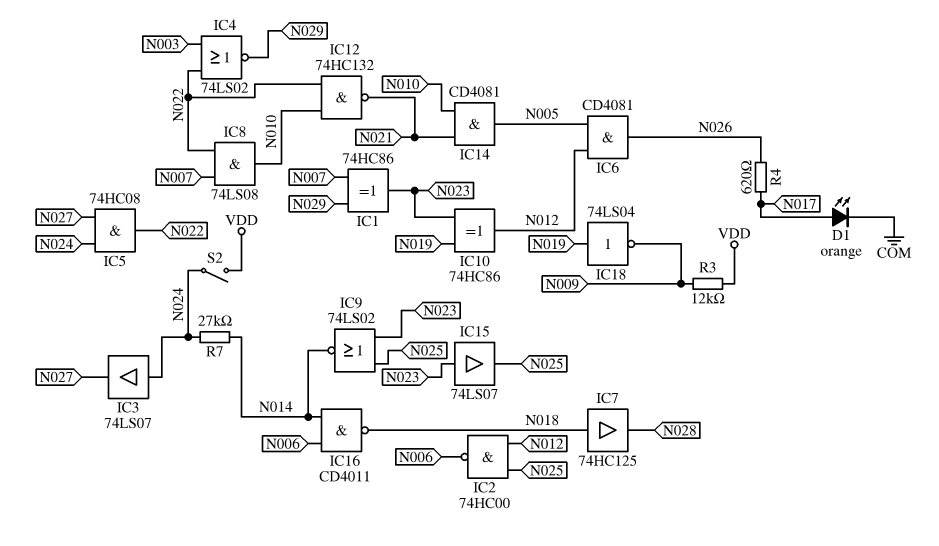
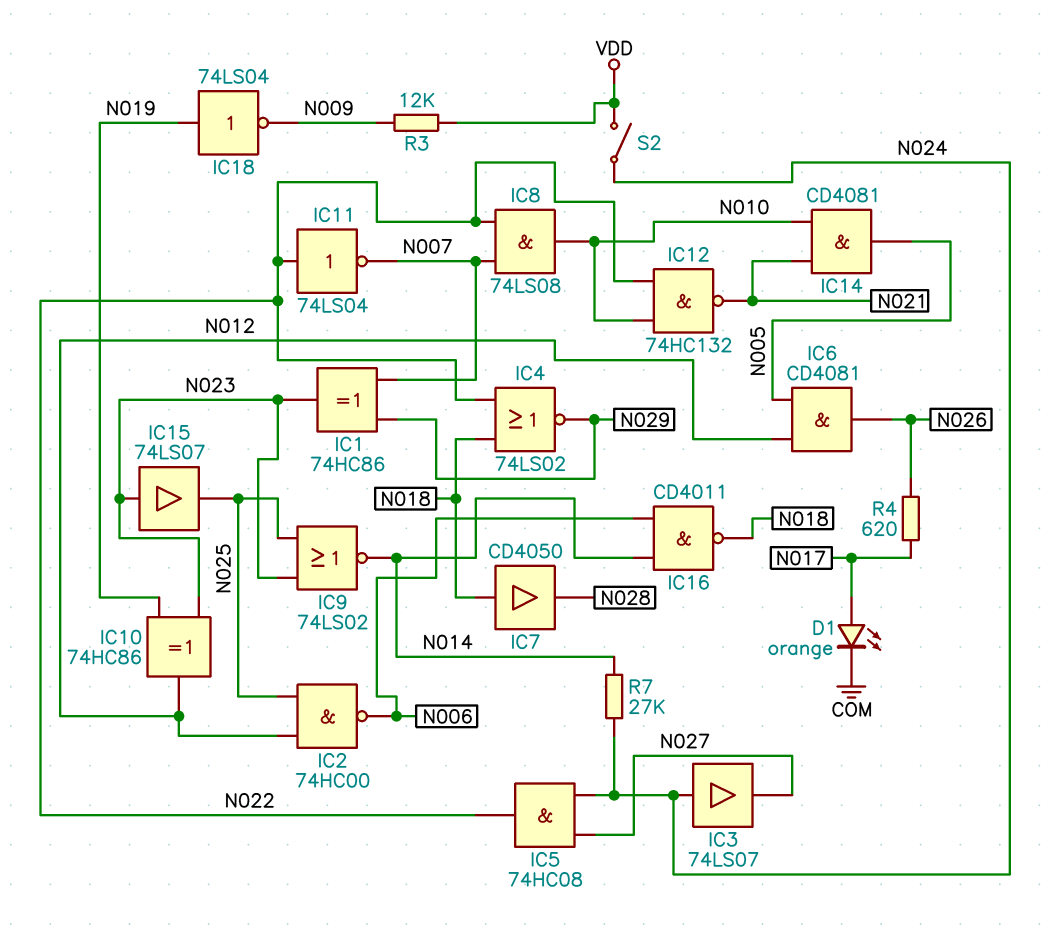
IC4: NOR 74LS02 (in N003, in N022, out N029) -> NOR 74LS02 (in N018, in N022, out N029)
IC7: buffer 74HC125 (in N018, out N028) -> buffer CD4050 (in N018, out N028)
IC11: none -> NOT 74LS04 (in N022, out N007)

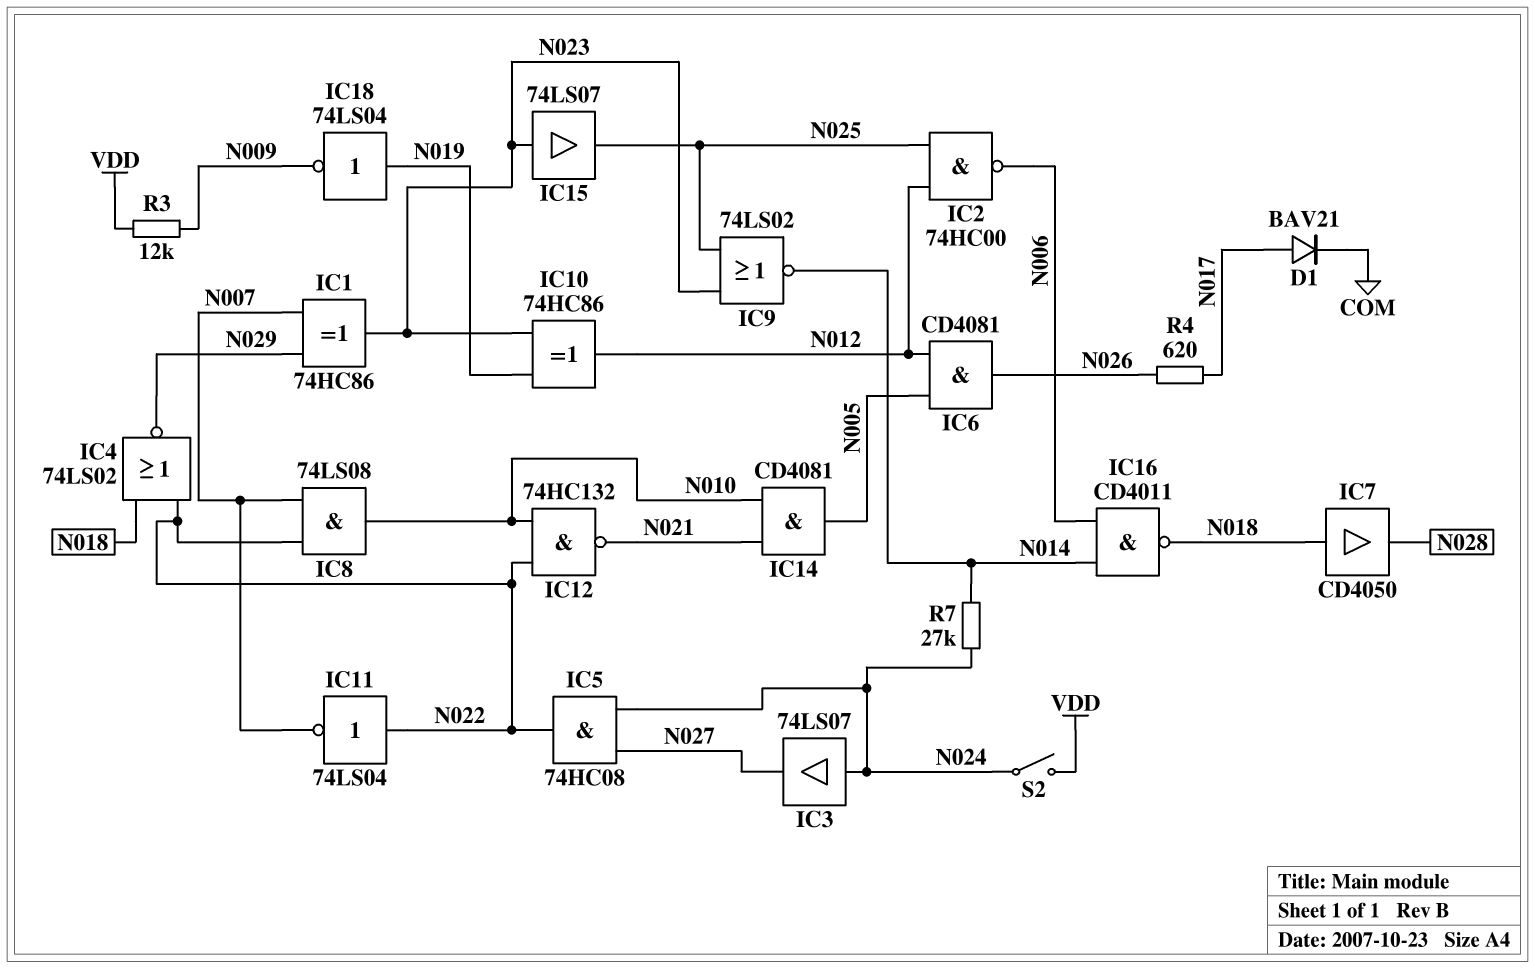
D1: LED orange (A N017, K COM) -> diode BAV21 (A N017, K COM)

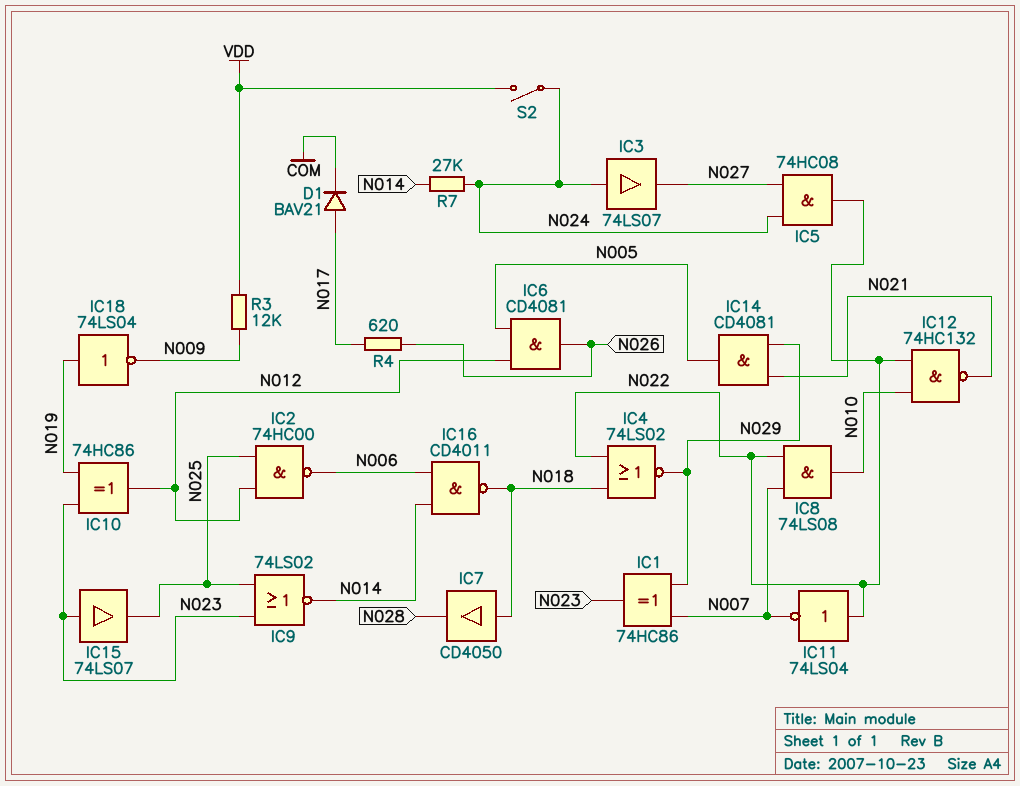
IC14: AND CD4081 (in N010, in N021, out N005) -> AND CD4081 (in N021, in N029, out N005)

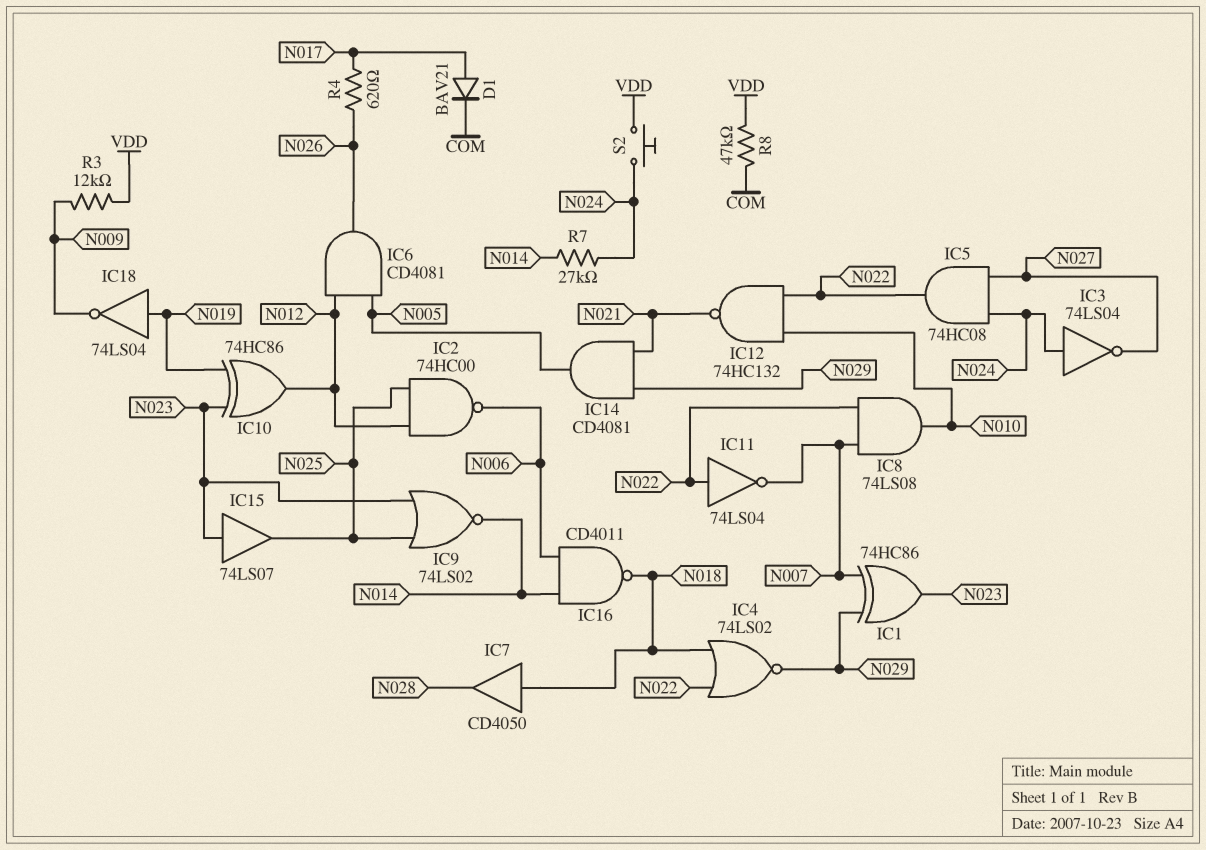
IC3: buffer 74LS07 (in N024, out N027) -> NOT 74LS04 (in N024, out N027)
R8: none -> 47k (COM, VDD)
S2: switch (N024, VDD) -> button (N024, VDD)

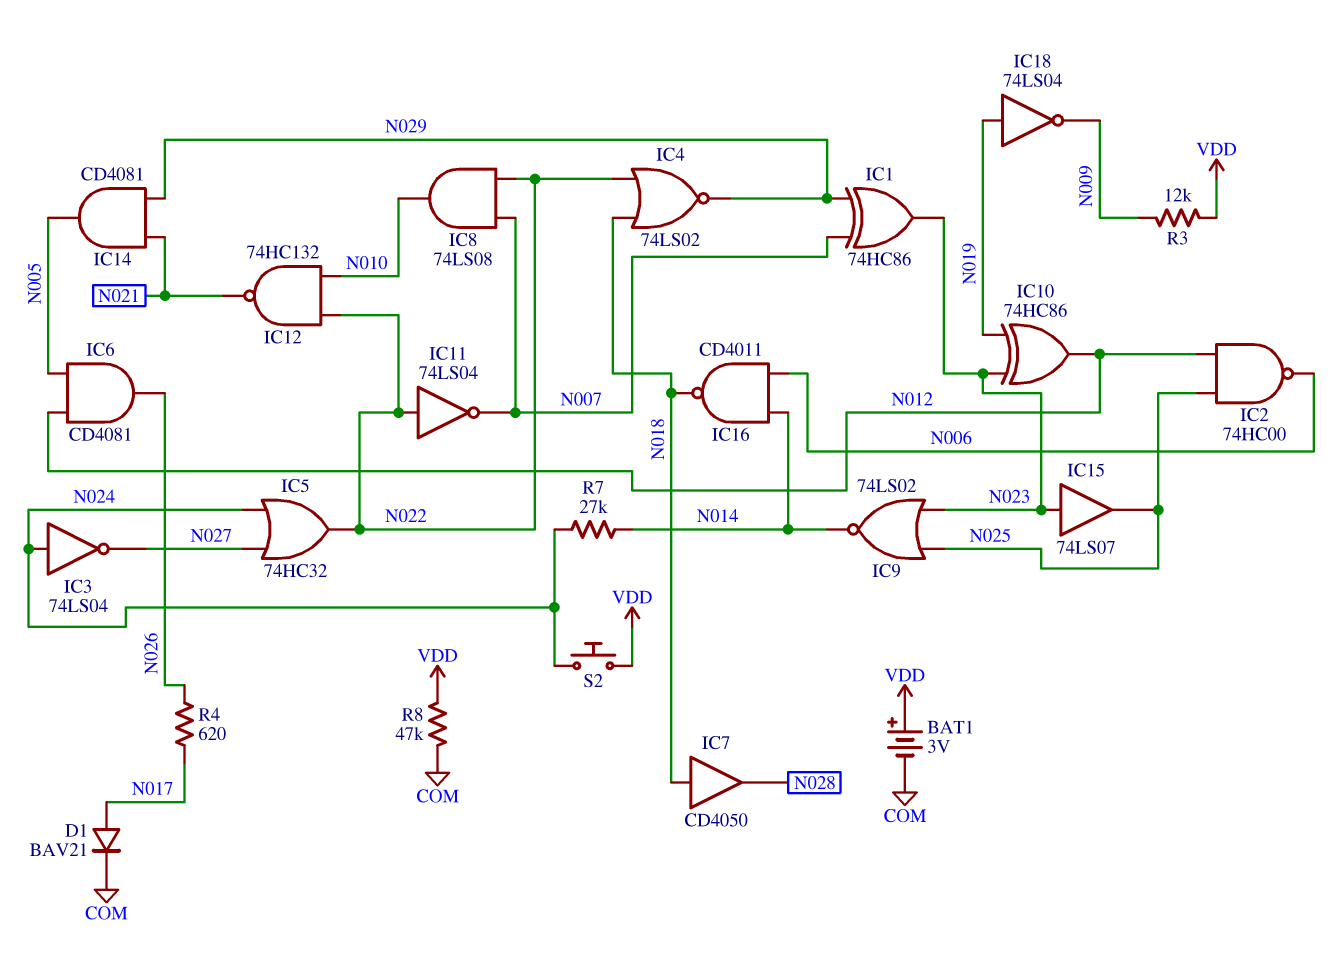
BAT1: none -> 3V (plus VDD, minus COM)
IC5: AND 74HC08 (in N024, in N027, out N022) -> OR 74HC32 (in N024, in N027, out N022)

